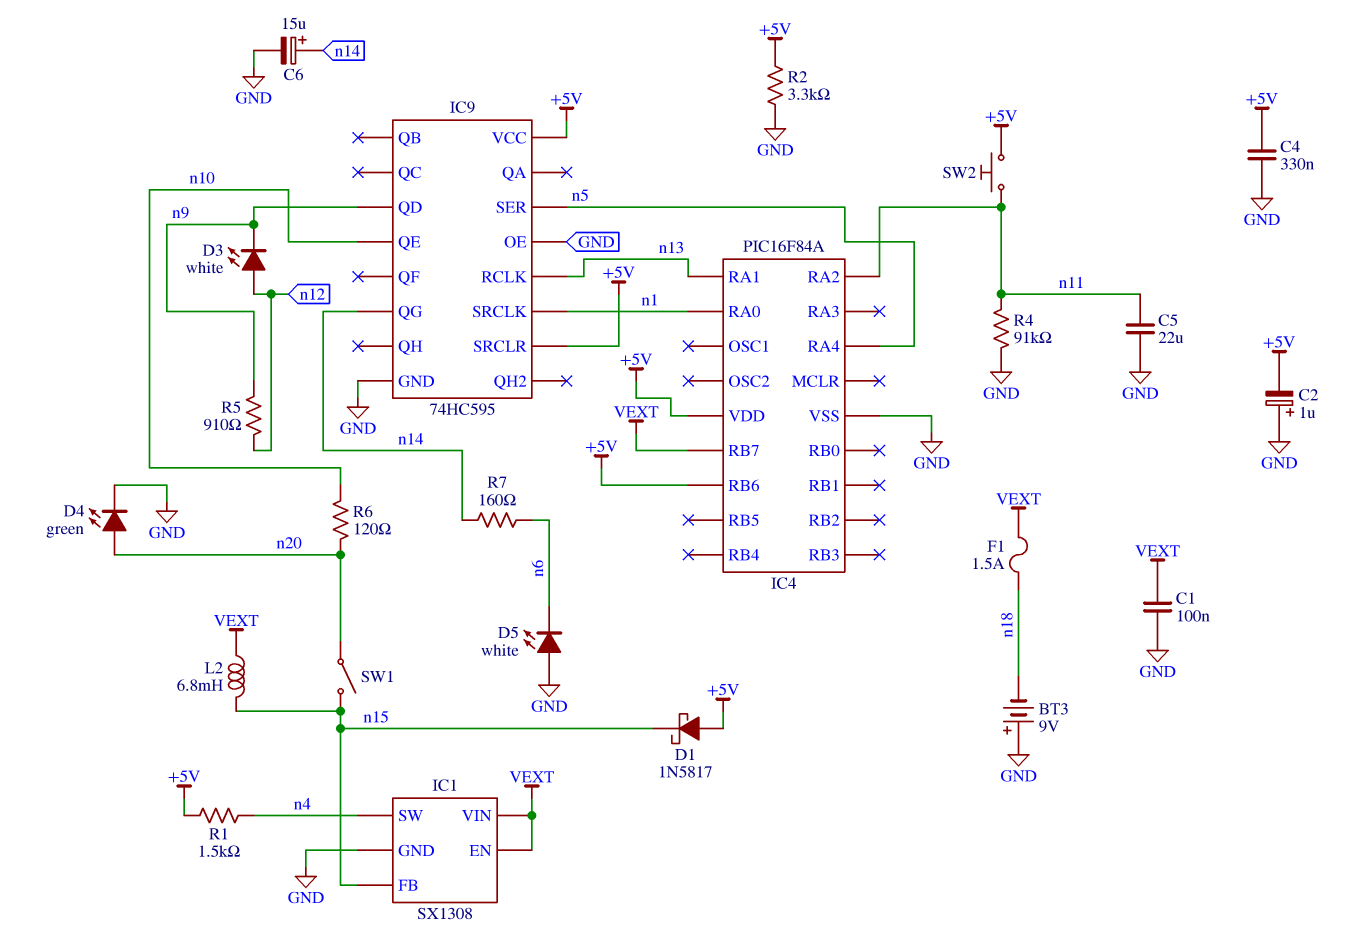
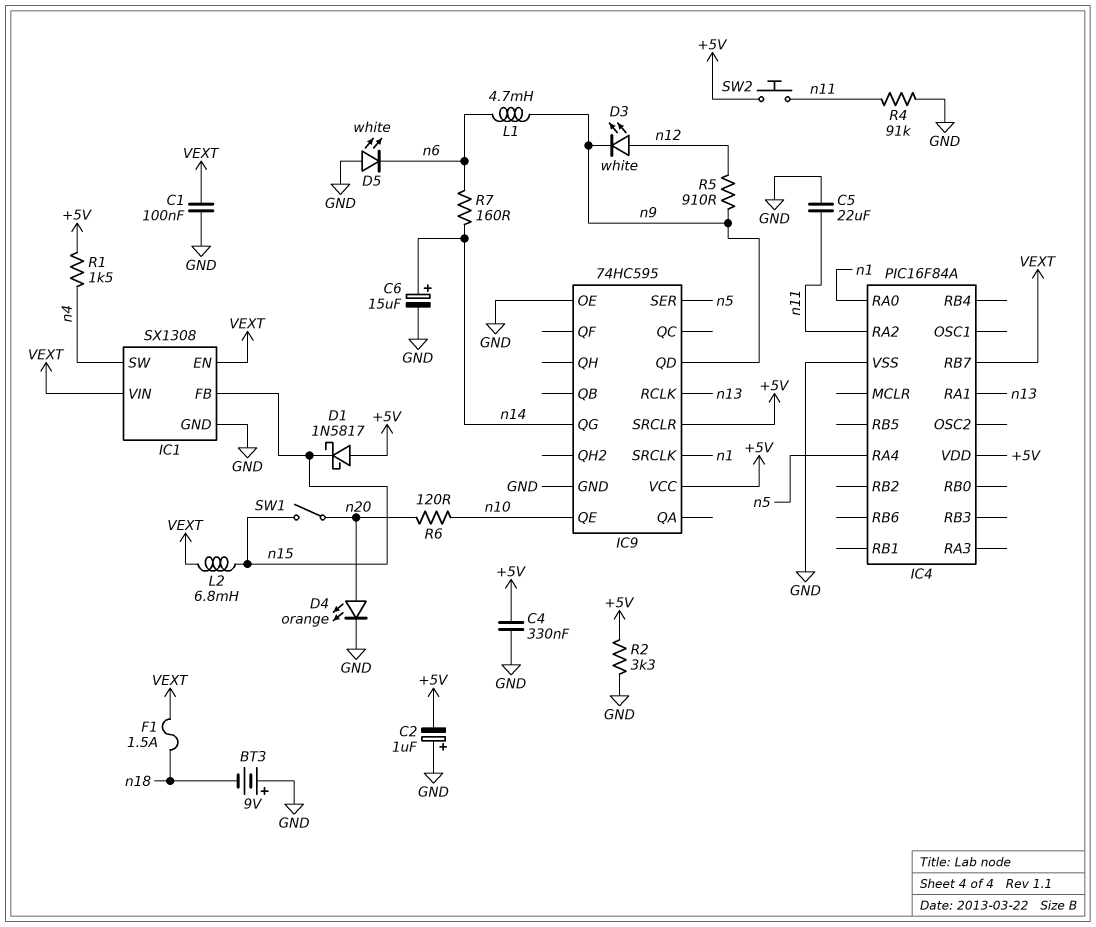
D4: LED green (A n20, K GND) -> LED orange (A n20, K GND)
IC4 pin RB6: +5V -> none
L1: none -> 4.7mH (n6, n9)

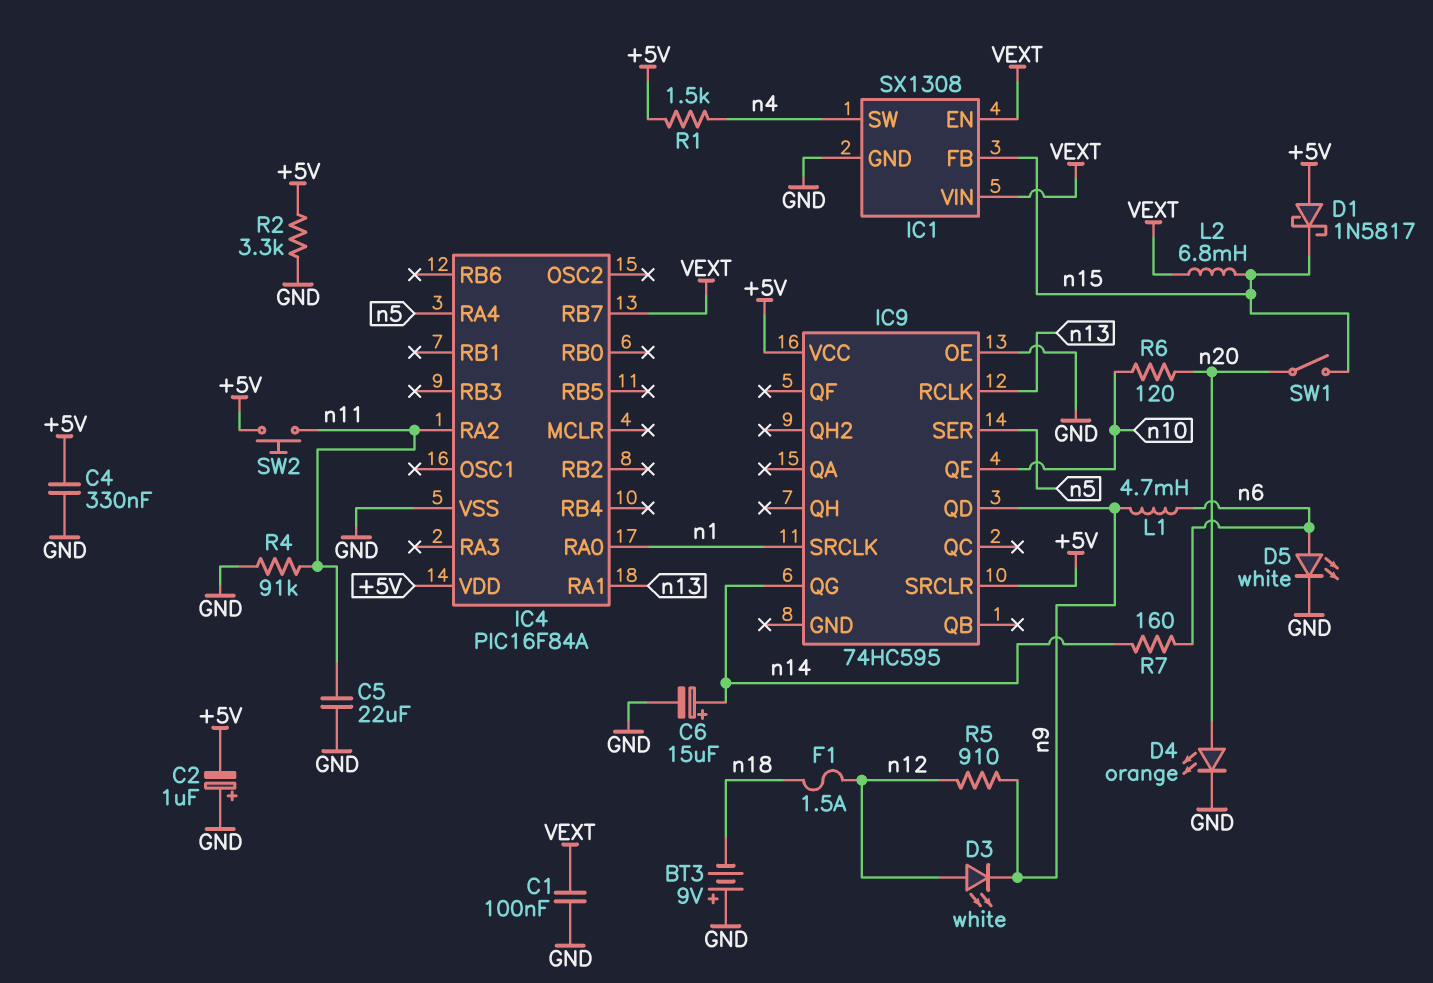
D5: LED white (A GND, K n6) -> LED white (A n6, K GND)
F1: 1.5A (VEXT, n18) -> 1.5A (n12, n18)
IC9 pin GND: GND -> none

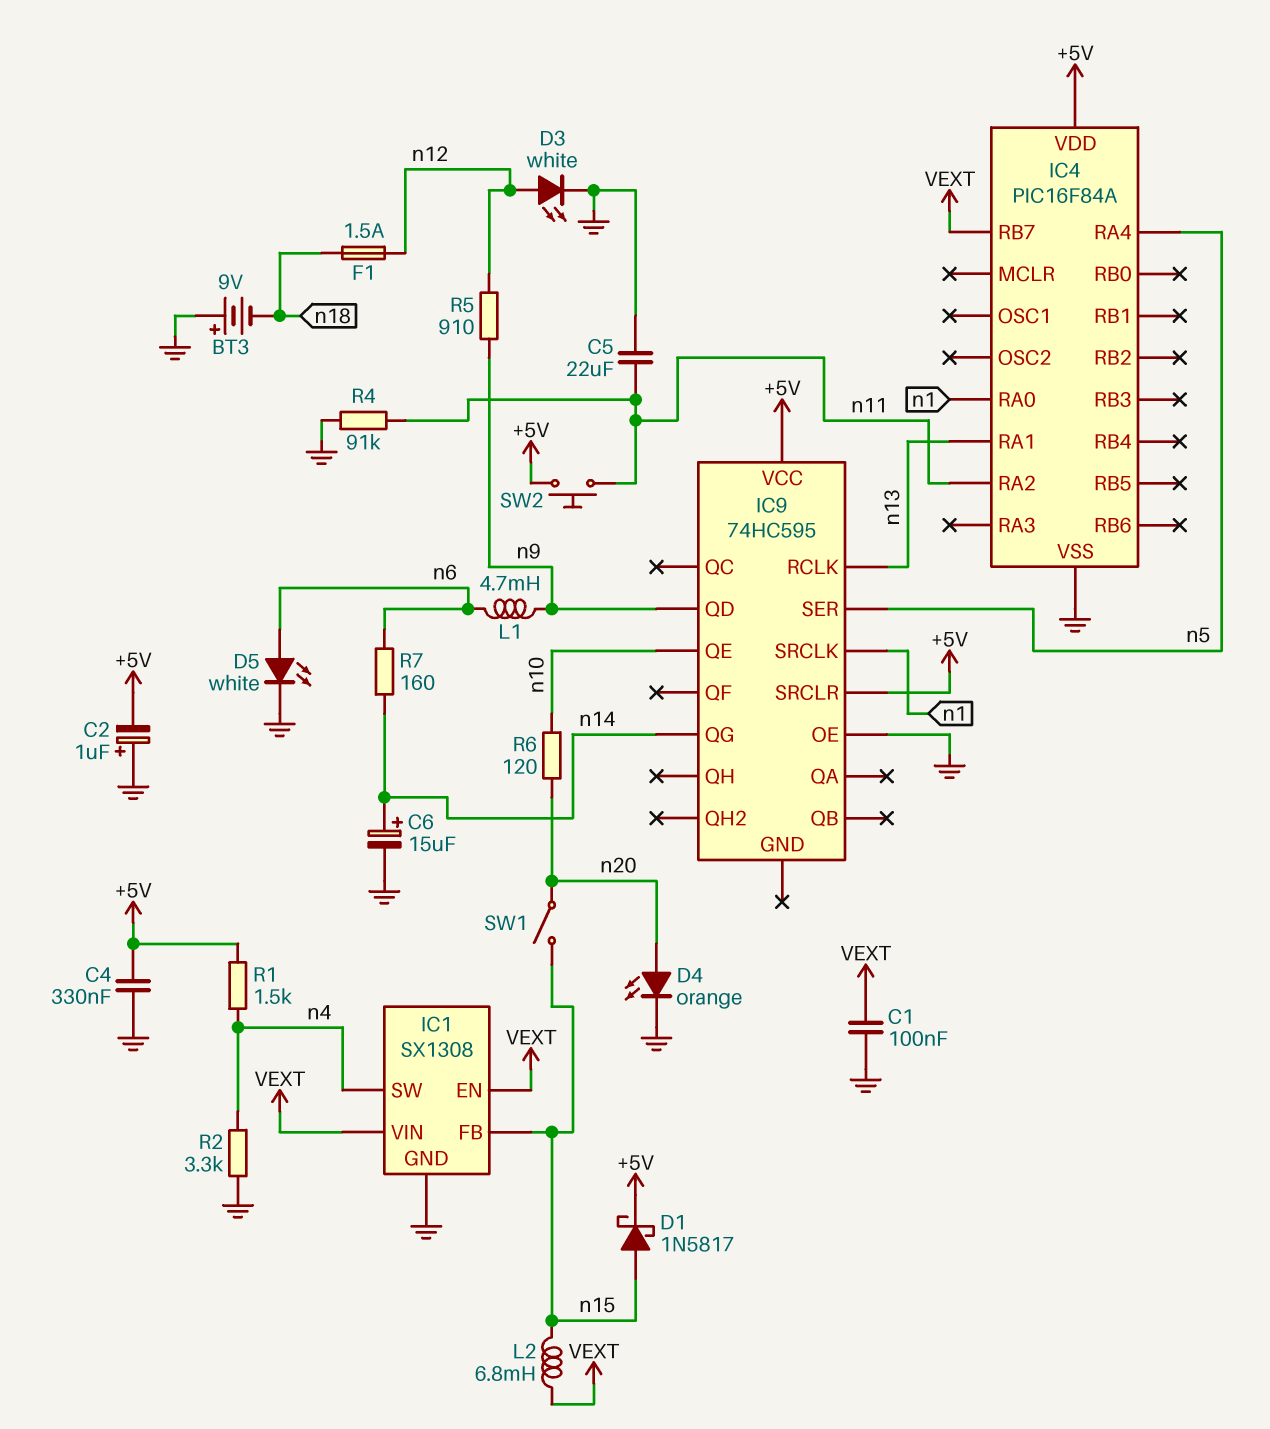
D1: schottky 1N5817 (A +5V, K n15) -> schottky 1N5817 (A n15, K +5V)
D3: LED white (A n12, K n9) -> LED white (A n12, K GND)
R2: 3.3k (+5V, GND) -> 3.3k (GND, n4)

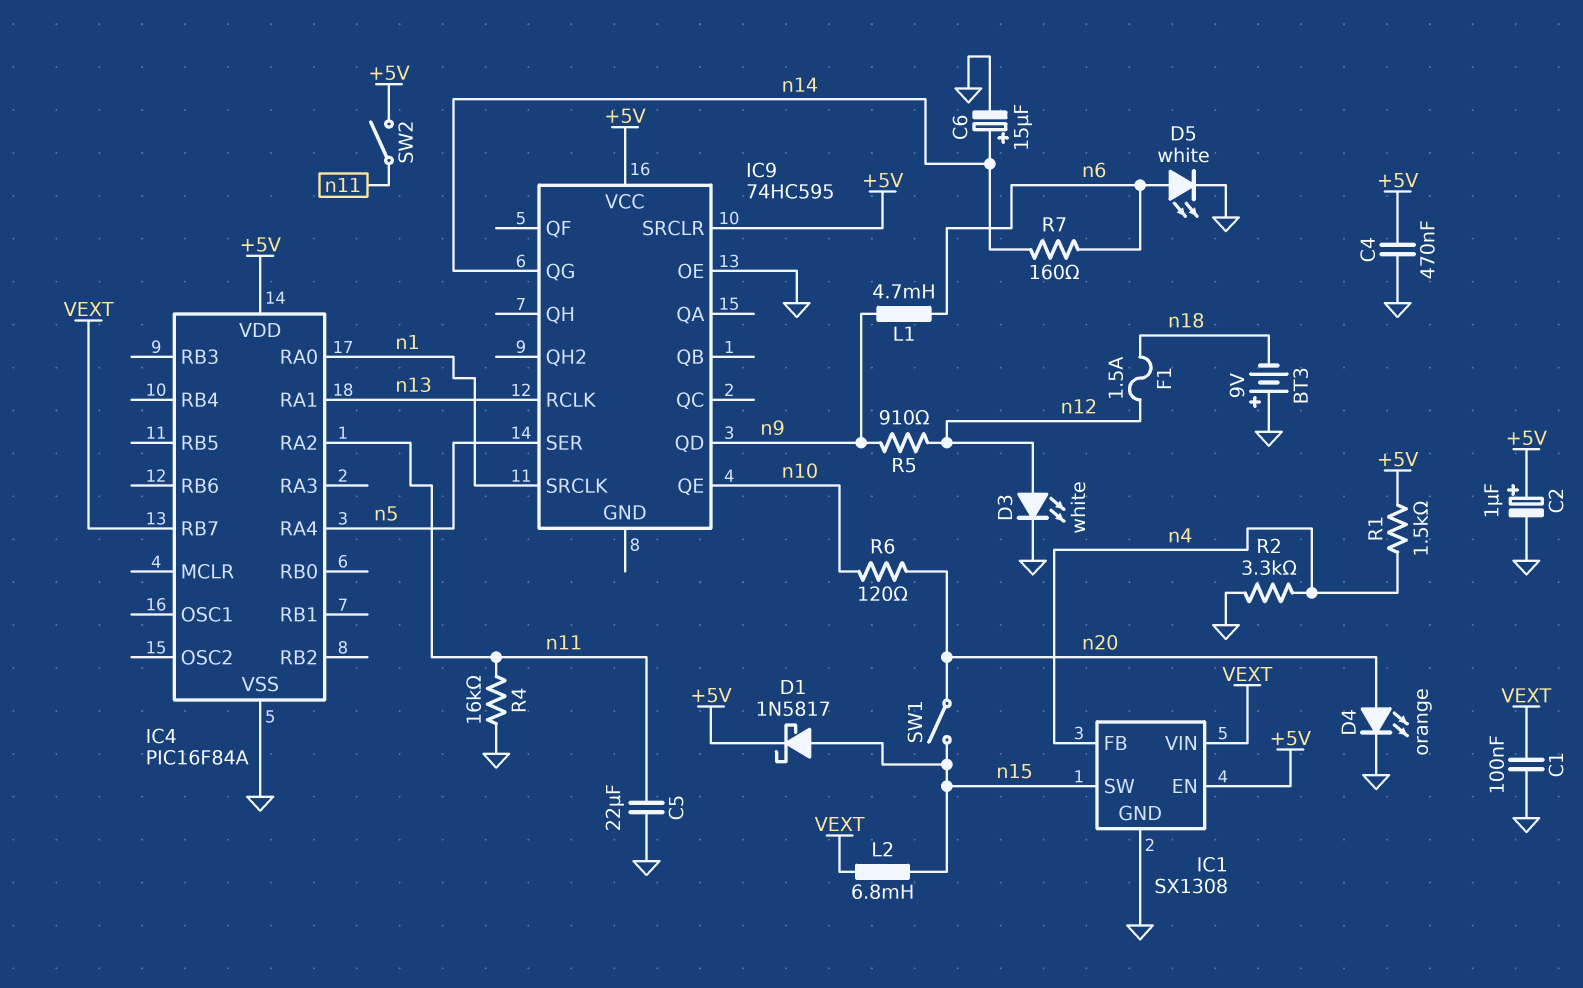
C2: 1uF (plus GND, minus +5V) -> 1uF (plus +5V, minus GND)
C4: 330nF (+5V, GND) -> 470nF (+5V, GND)
IC1 pin EN: VEXT -> +5V
IC1 pin FB: n15 -> n4
IC1 pin SW: n4 -> n15
R4: 91k (GND, n11) -> 16k (GND, n11)
SW2: button (+5V, n11) -> switch (+5V, n11)

